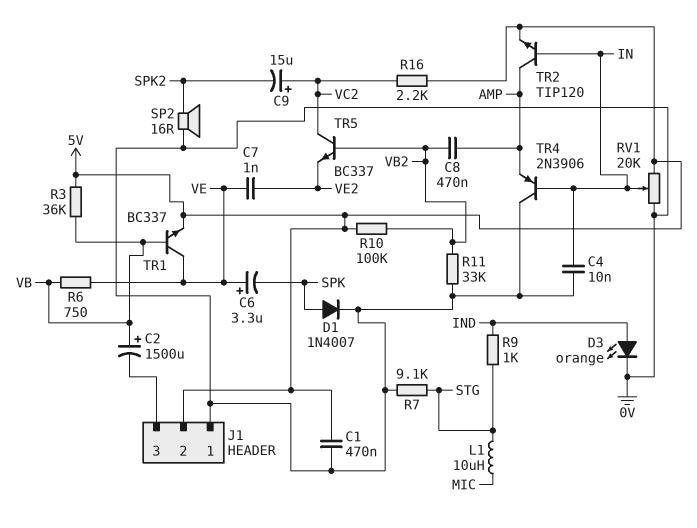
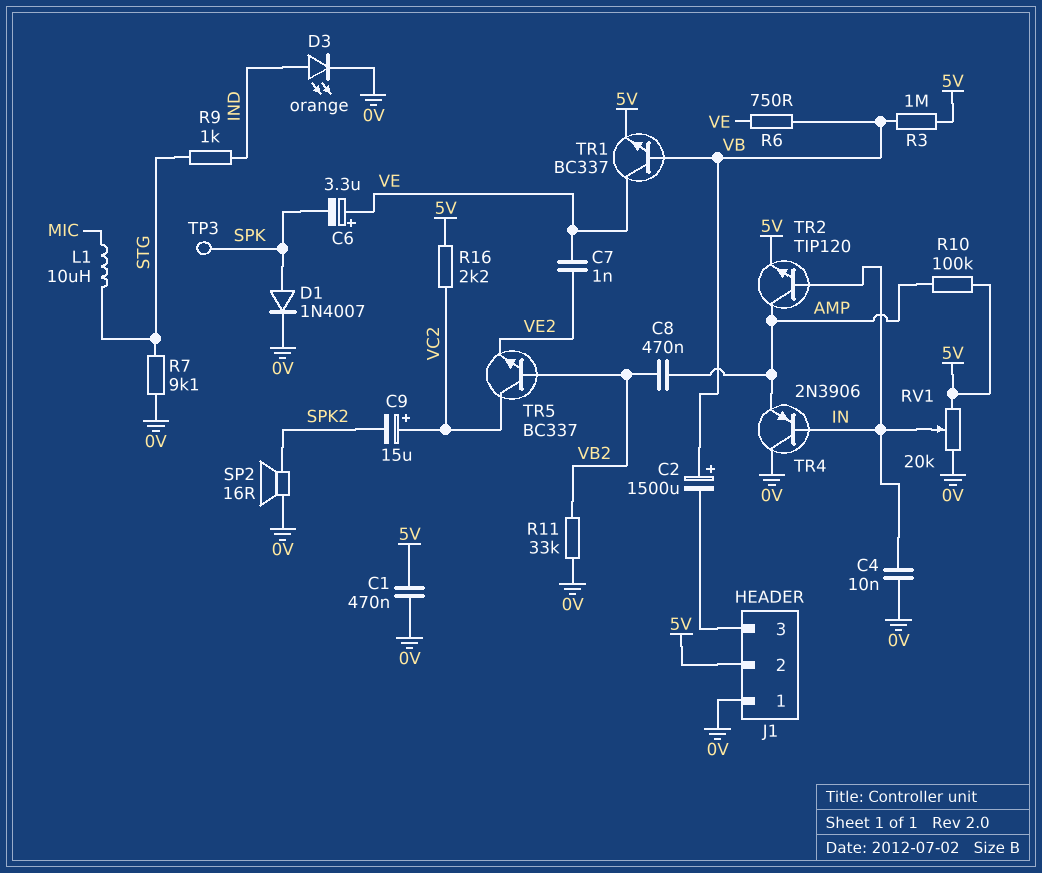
R3: 36k (5V, VB) -> 1M (5V, VB)
R10: 100k (5V, VB2) -> 100k (5V, AMP)
TP3: none -> test point (SPK)

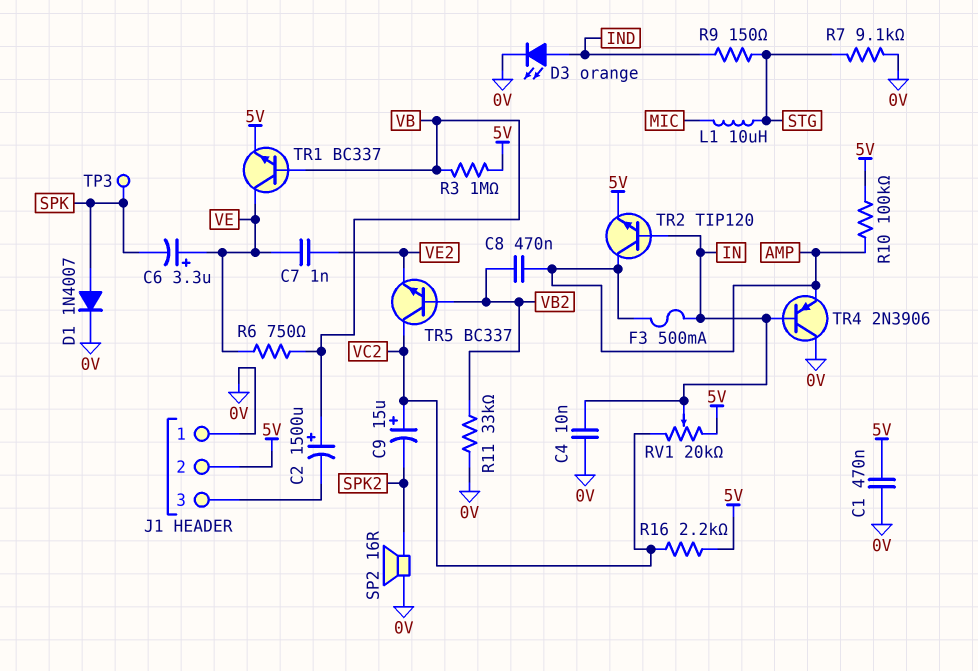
F3: none -> 500mA (AMP, IN)
R9: 1k (IND, STG) -> 150 (IND, STG)
RV1: 20k (0V, 5V, wiper IN) -> 20k (5V, VC2, wiper IN)

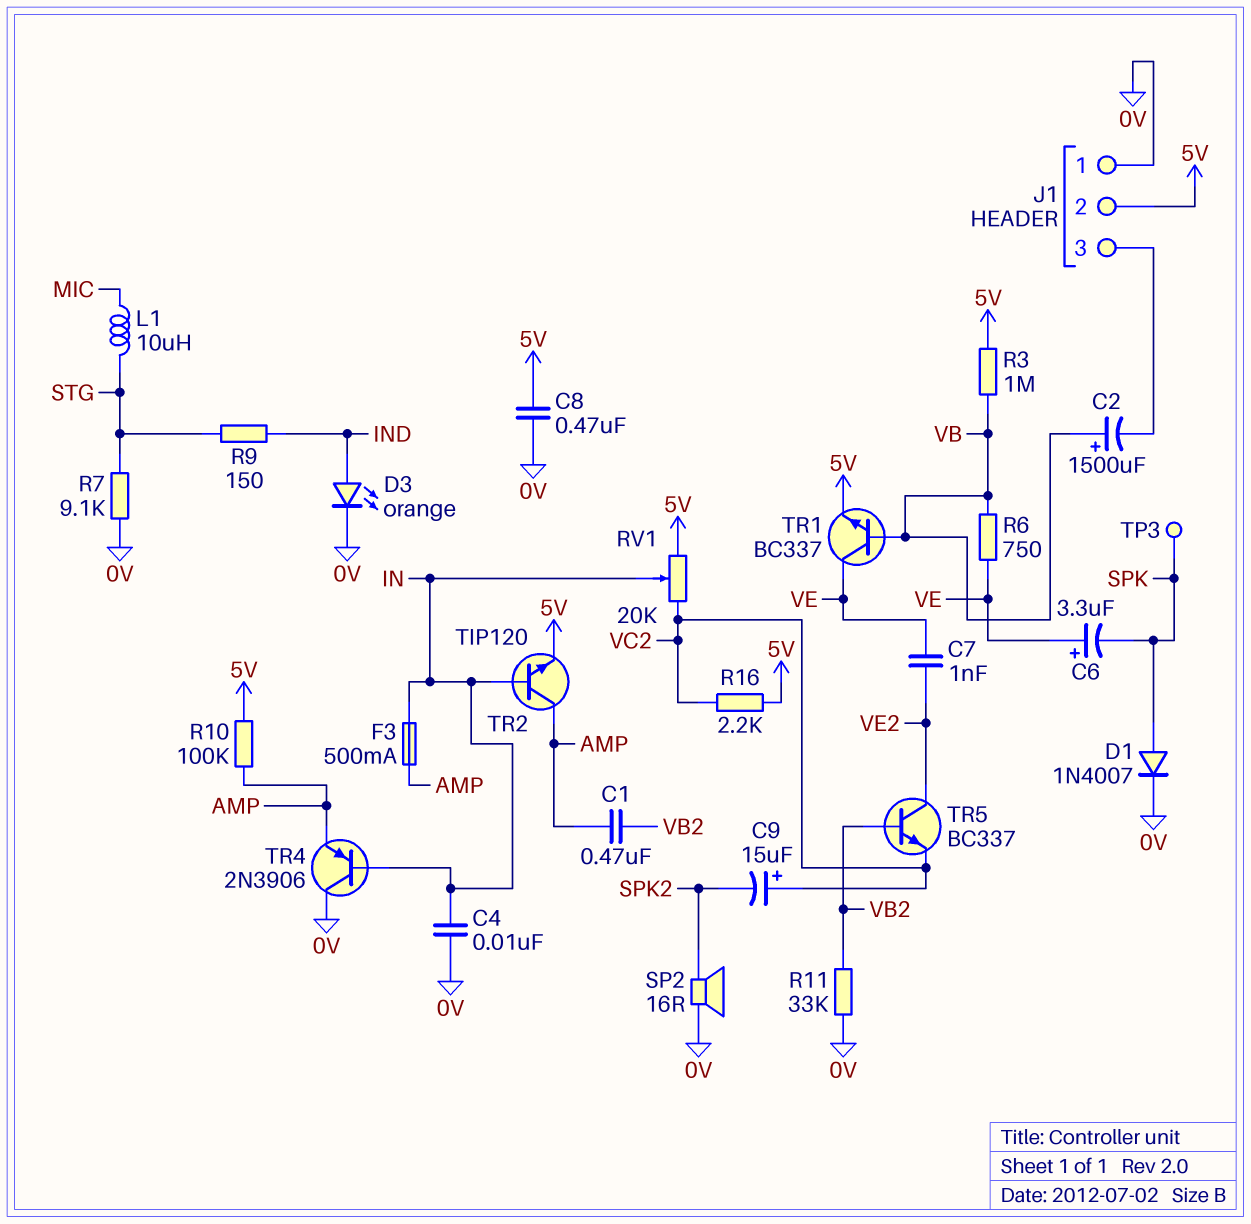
C1: 470nF (0V, 5V) -> 470nF (AMP, VB2)
C8: 470nF (AMP, VB2) -> 470nF (0V, 5V)
TR5: NPN BC337 (B VB2, C VC2, E VE2) -> NPN BC337 (B VB2, C VE2, E VC2)

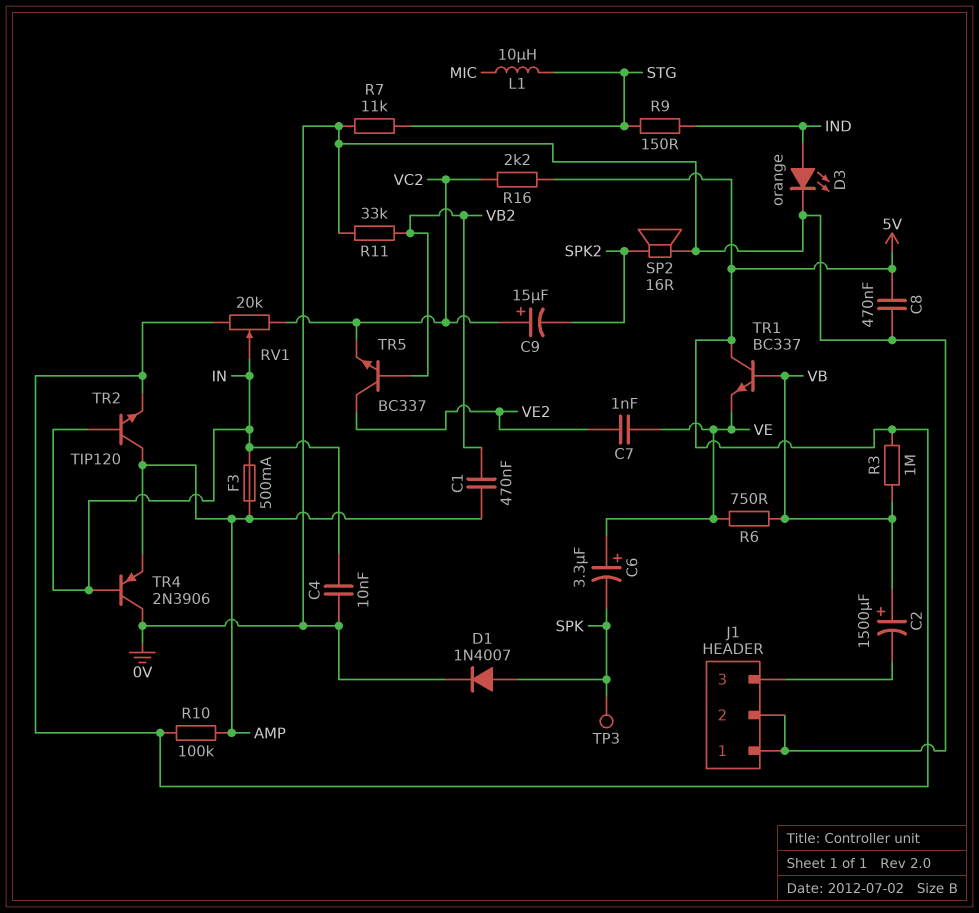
J1 pin 2: 5V -> 0V
R7: 9.1k (0V, STG) -> 11k (0V, STG)
TR1: NPN BC337 (B VB, C VE, E 5V) -> NPN BC337 (B VB, C 5V, E VE)

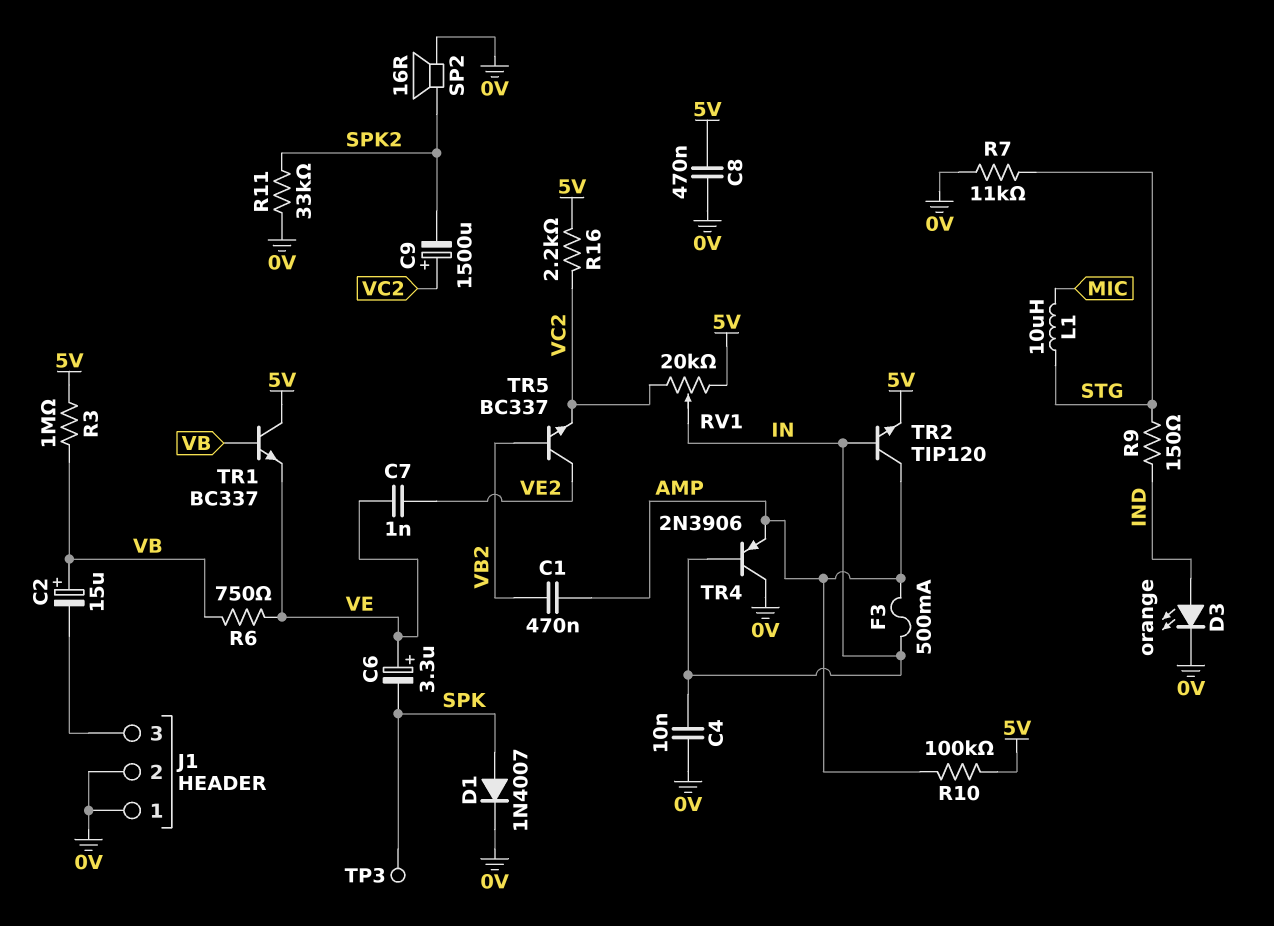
C2: 1500uF (plus VB, minus J1/3) -> 15uF (plus VB, minus J1/3)
C9: 15uF (plus VC2, minus SPK2) -> 1500uF (plus VC2, minus SPK2)
R11: 33k (0V, VB2) -> 33k (0V, SPK2)

